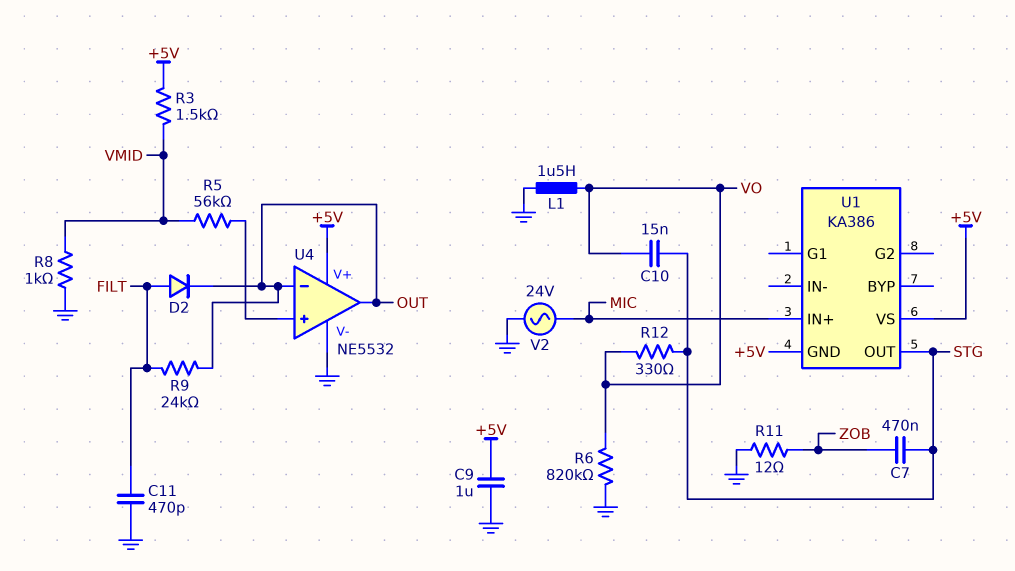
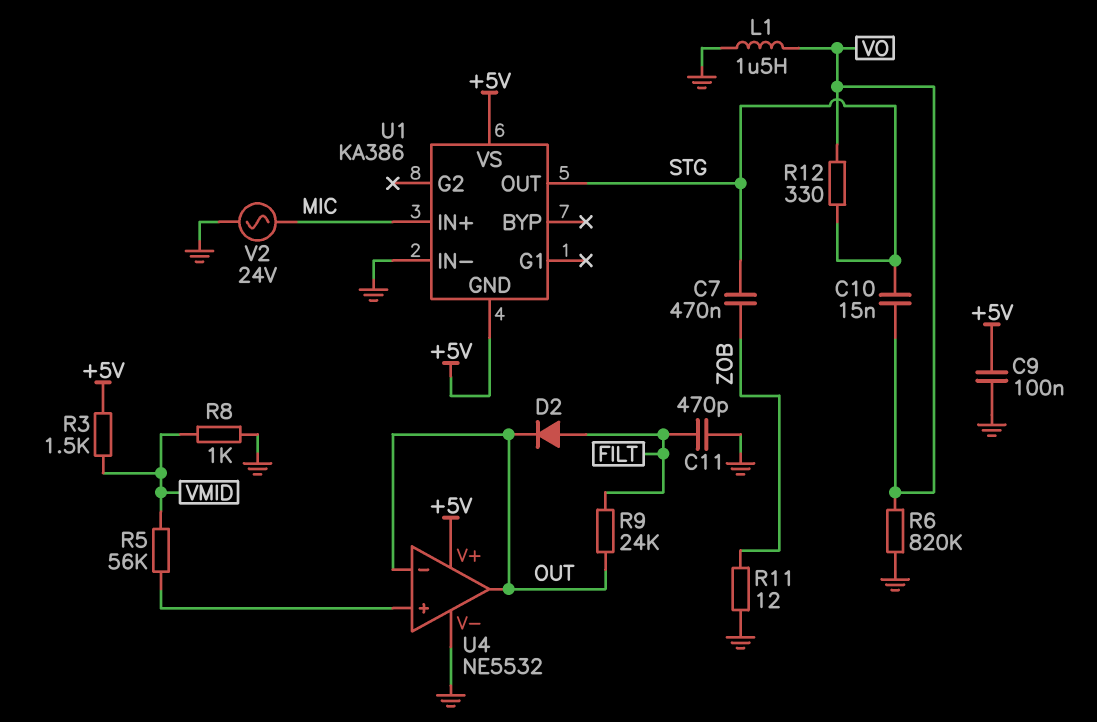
C9: 1uF (+5V, GND) -> 100nF (+5V, GND)
U1 pin IN-: none -> GND

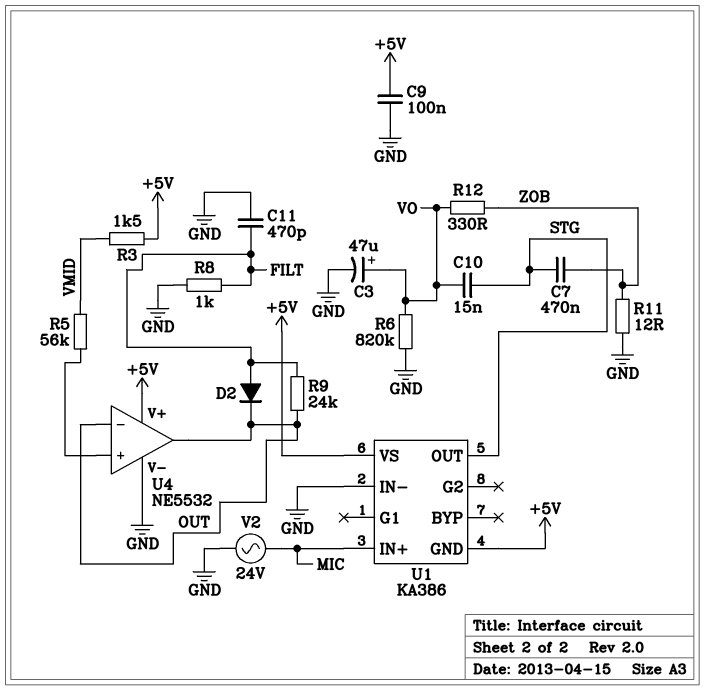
C3: none -> 47uF (plus VO, minus GND)
L1: 1.5uH (GND, VO) -> none
R8: 1k (GND, VMID) -> 1k (FILT, GND)
R12: 330 (STG, VO) -> 330 (VO, ZOB)

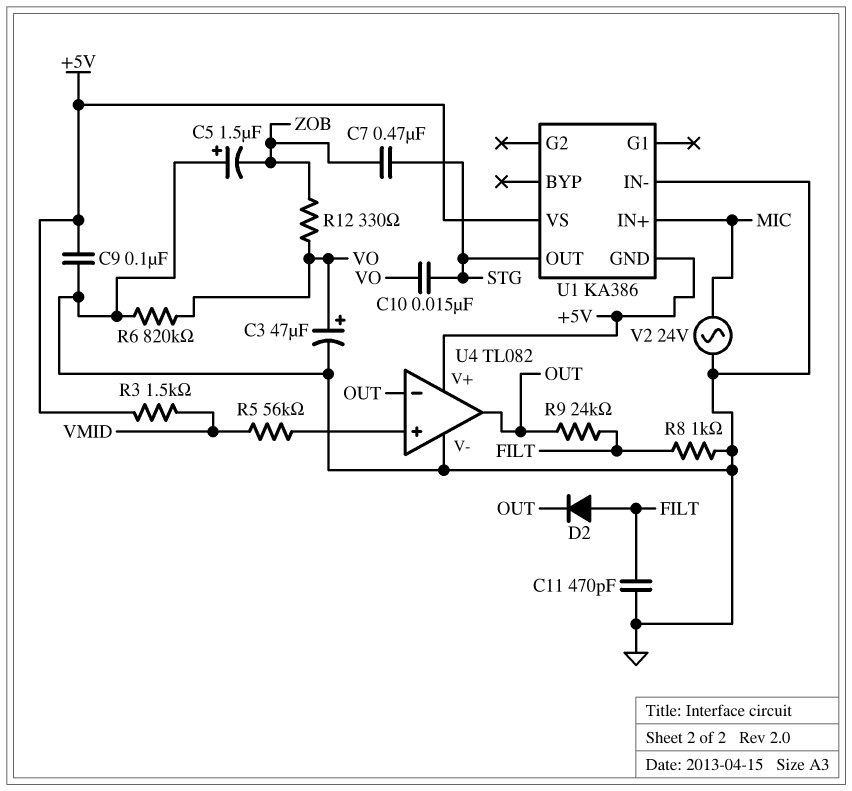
C5: none -> 1.5uF (plus GND, minus ZOB)
R11: 12 (GND, ZOB) -> none
U4: NE5532 -> TL082

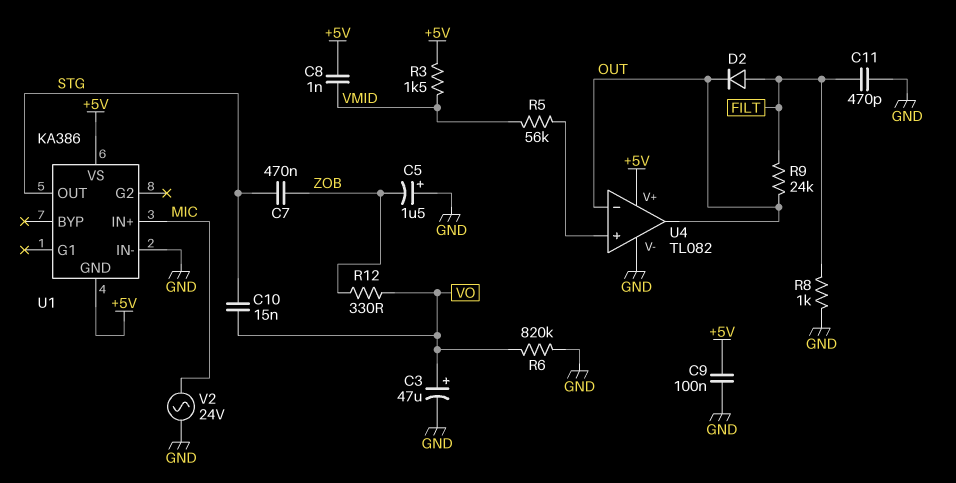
C8: none -> 1nF (+5V, VMID)

